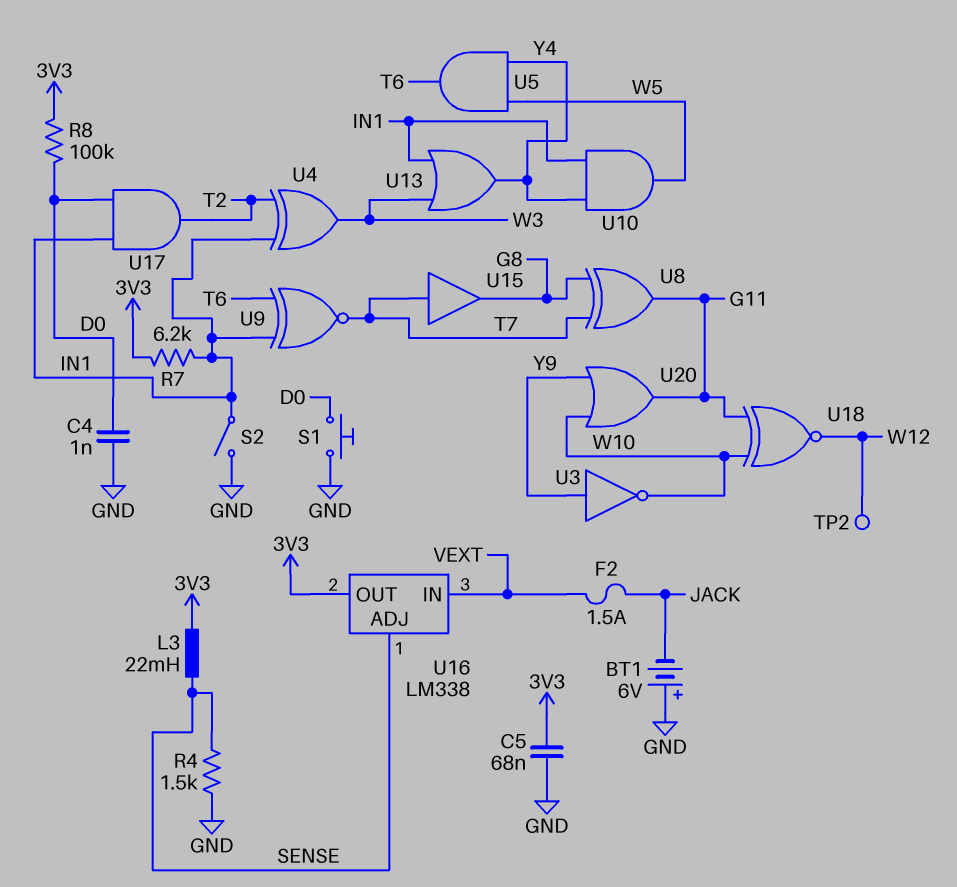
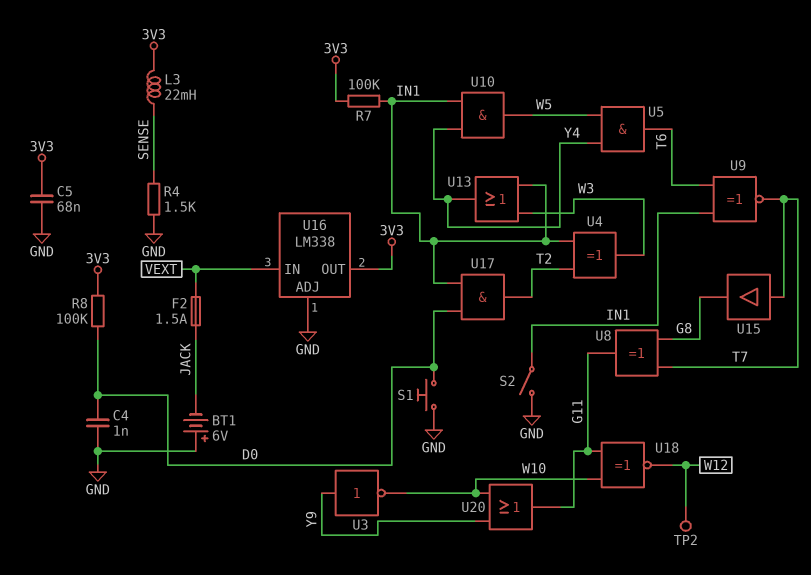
R7: 6.2k (3V3, IN1) -> 100k (3V3, IN1)
U16 pin ADJ: SENSE -> GND

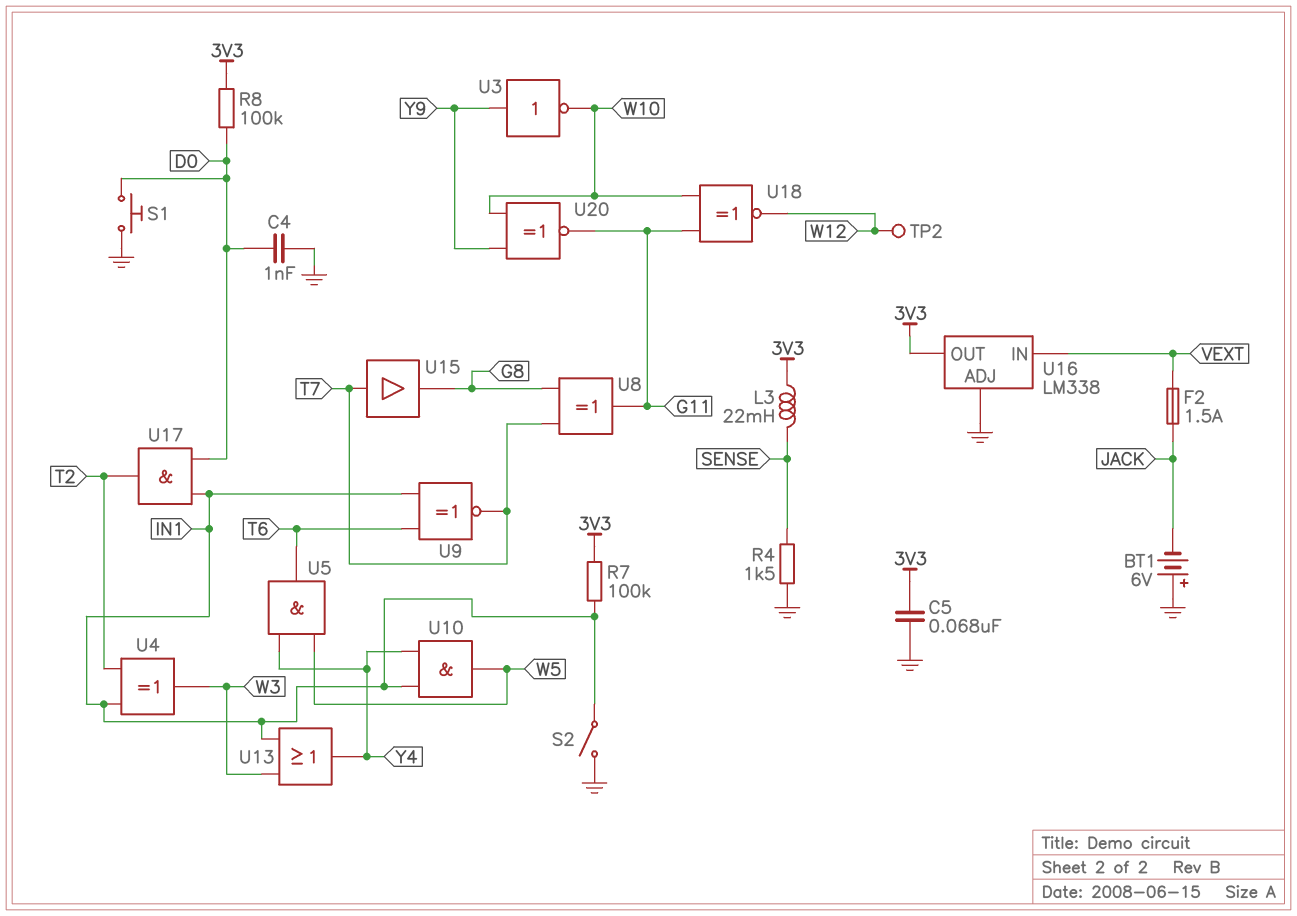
U20: OR (in W10, in Y9, out G11) -> XNOR (in W10, in Y9, out G11)

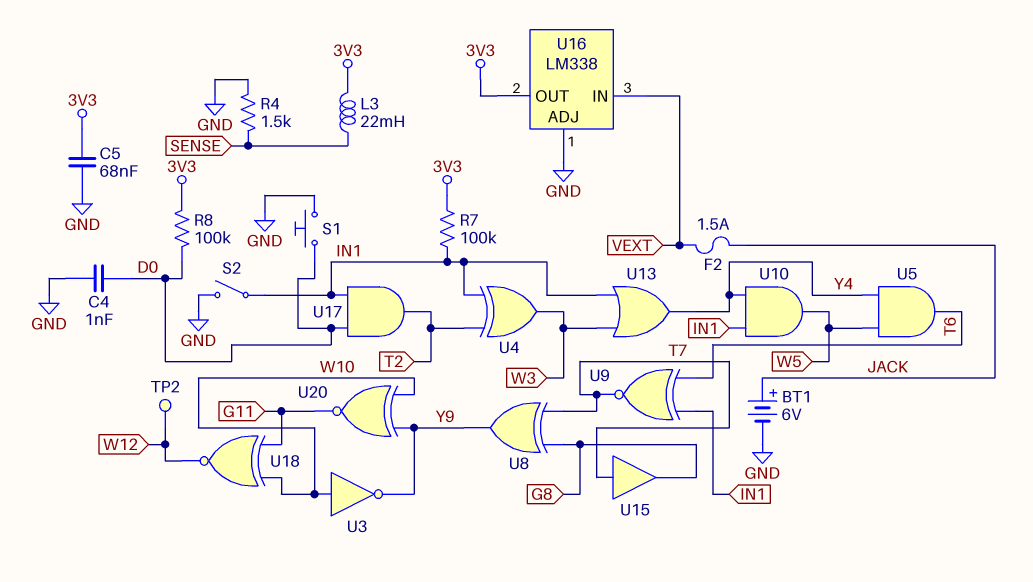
BT1: 6V (plus GND, minus JACK) -> 6V (plus JACK, minus GND)
U3: NOT (in Y9, out W10) -> NOT (in W10, out Y9)
U8: XOR (in G8, in T7, out G11) -> XOR (in G8, in T7, out Y9)

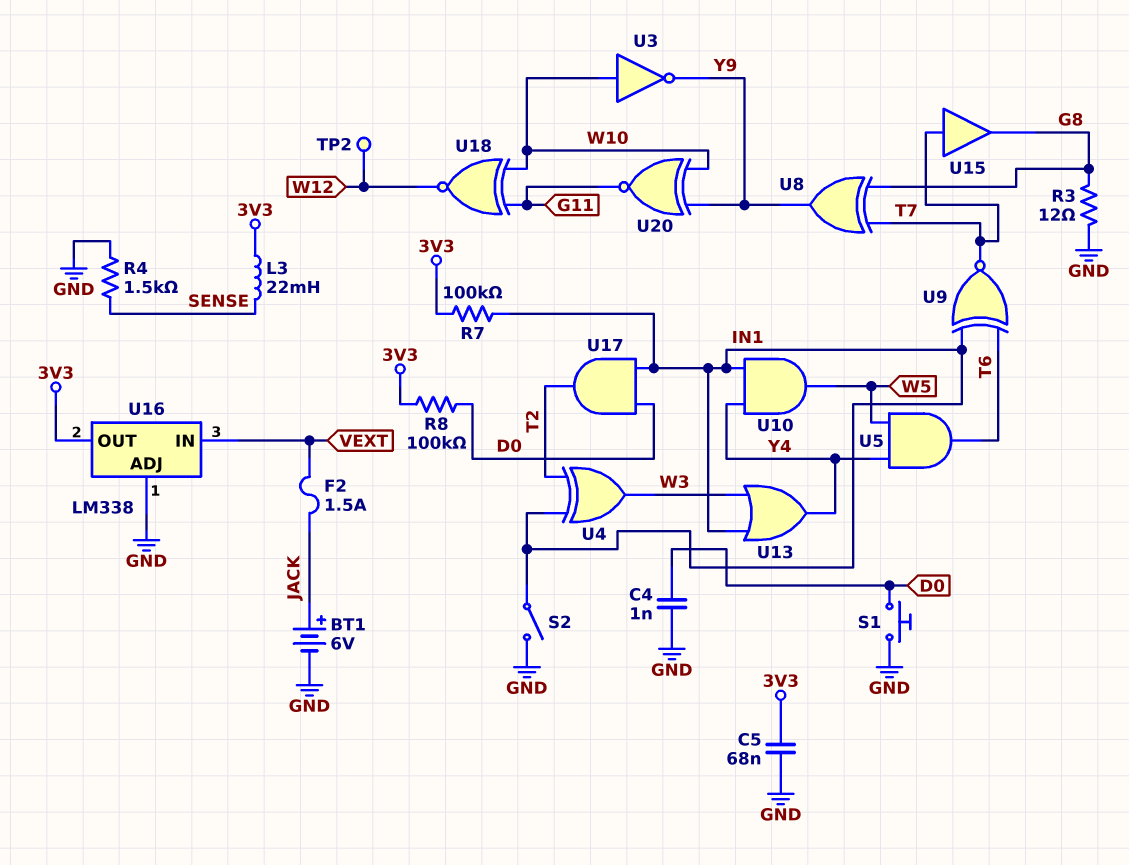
R3: none -> 12 (G8, GND)

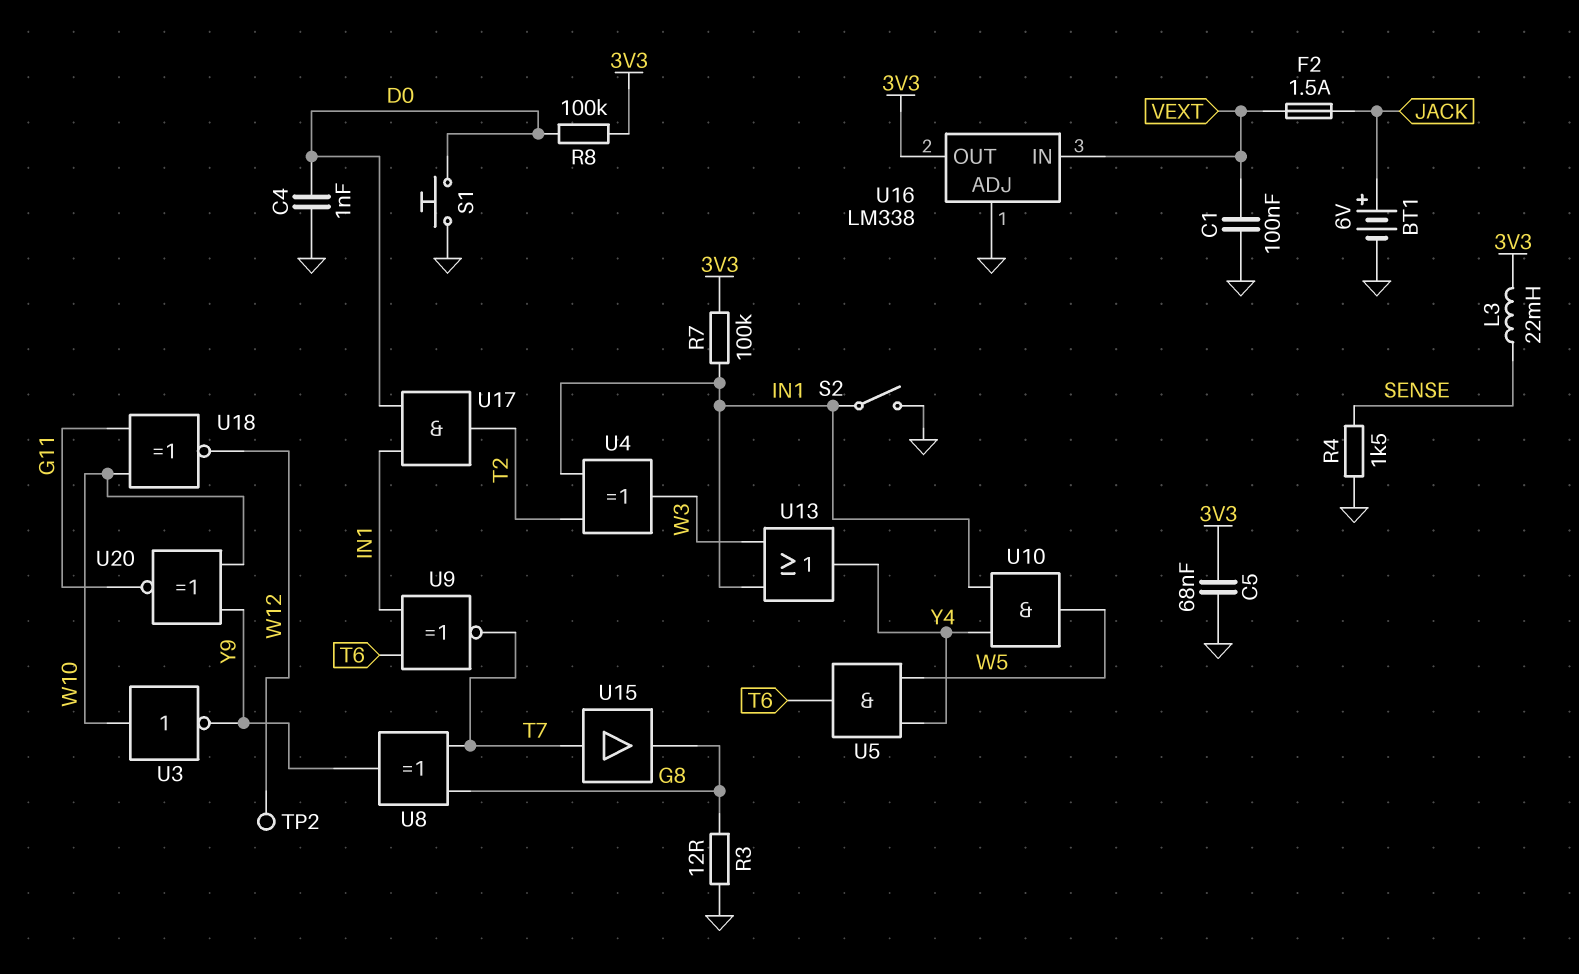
C1: none -> 100nF (GND, VEXT)

